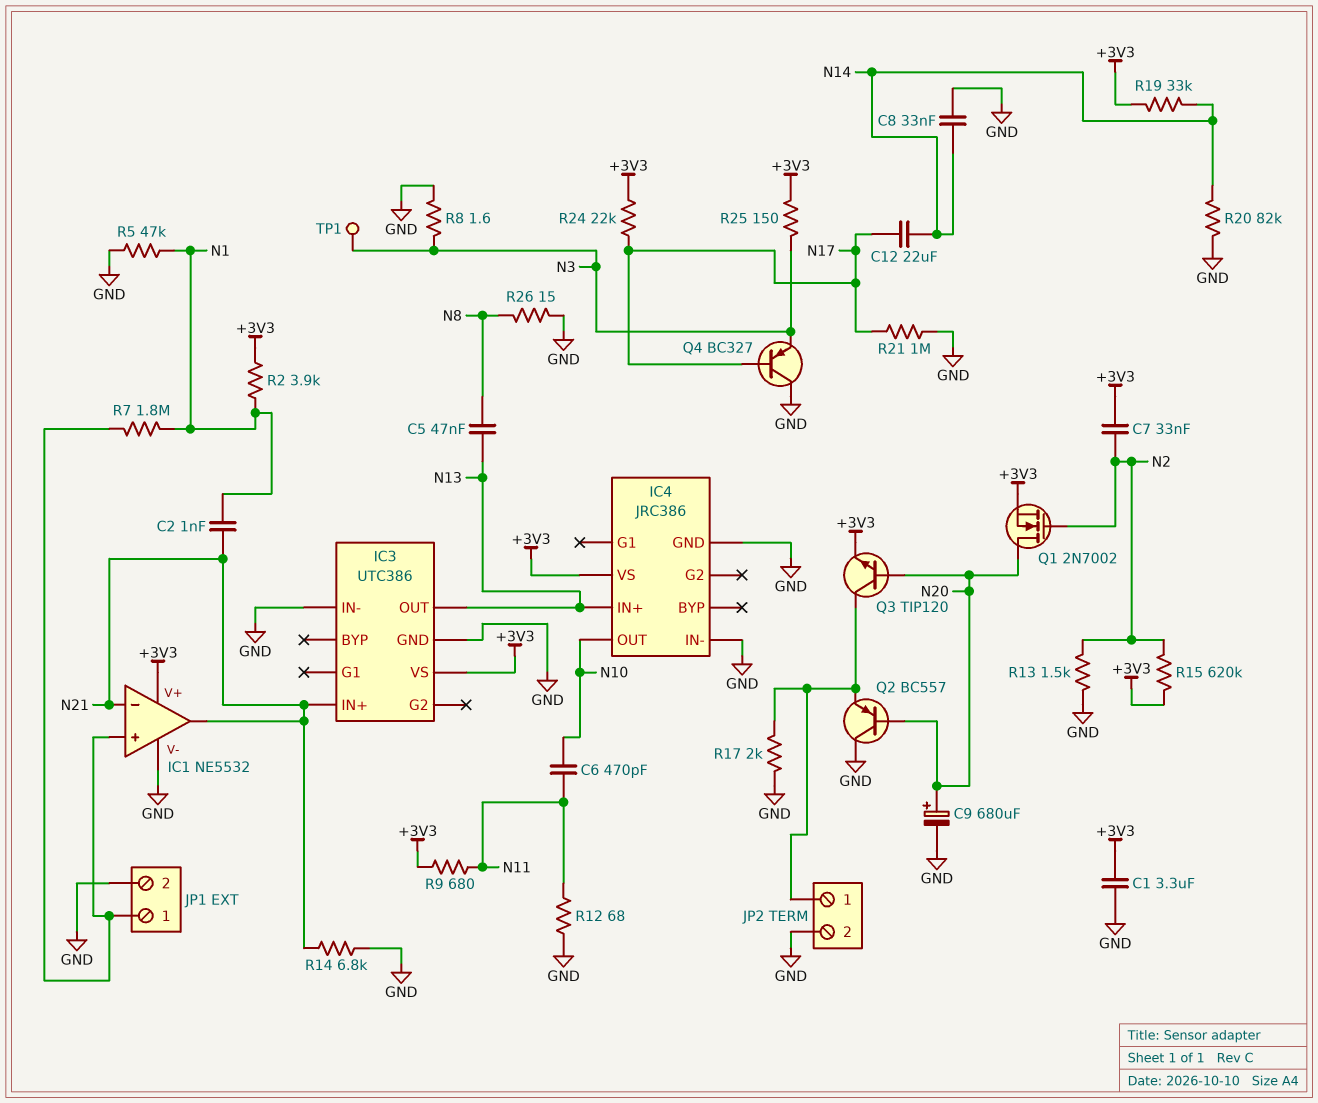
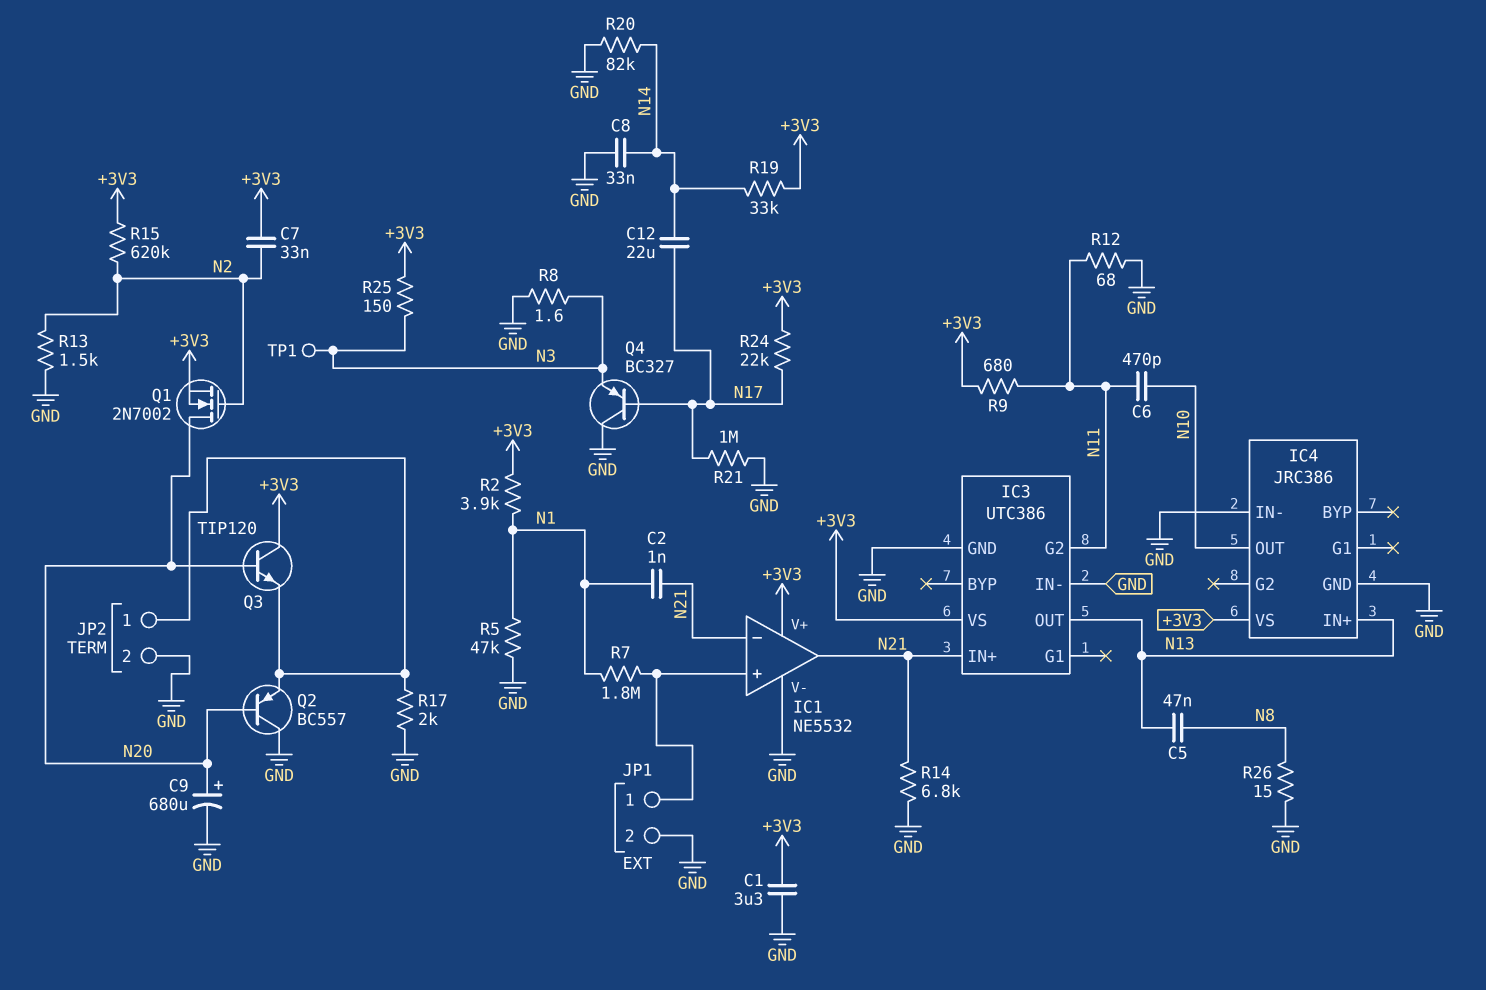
IC3 pin G2: none -> N11
Q3: NPN TIP120 (B N20, C JP2/1, E +3V3) -> NPN TIP120 (B N20, C +3V3, E JP2/1)

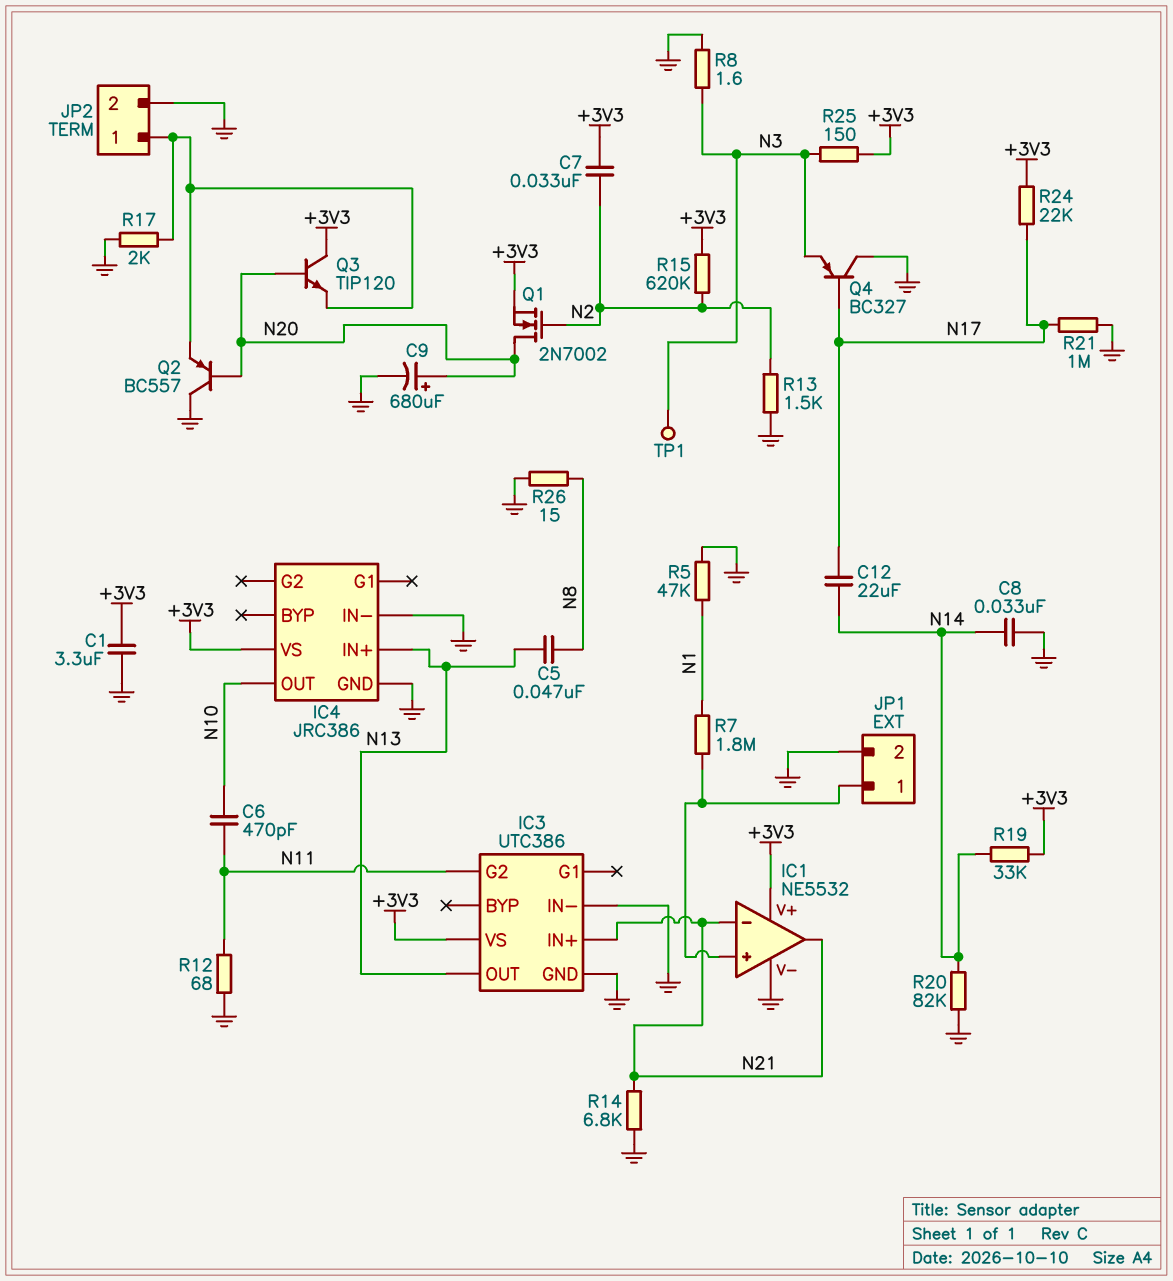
C2: 1nF (N1, N21) -> none
R2: 3.9k (+3V3, N1) -> none
R9: 680 (+3V3, N11) -> none

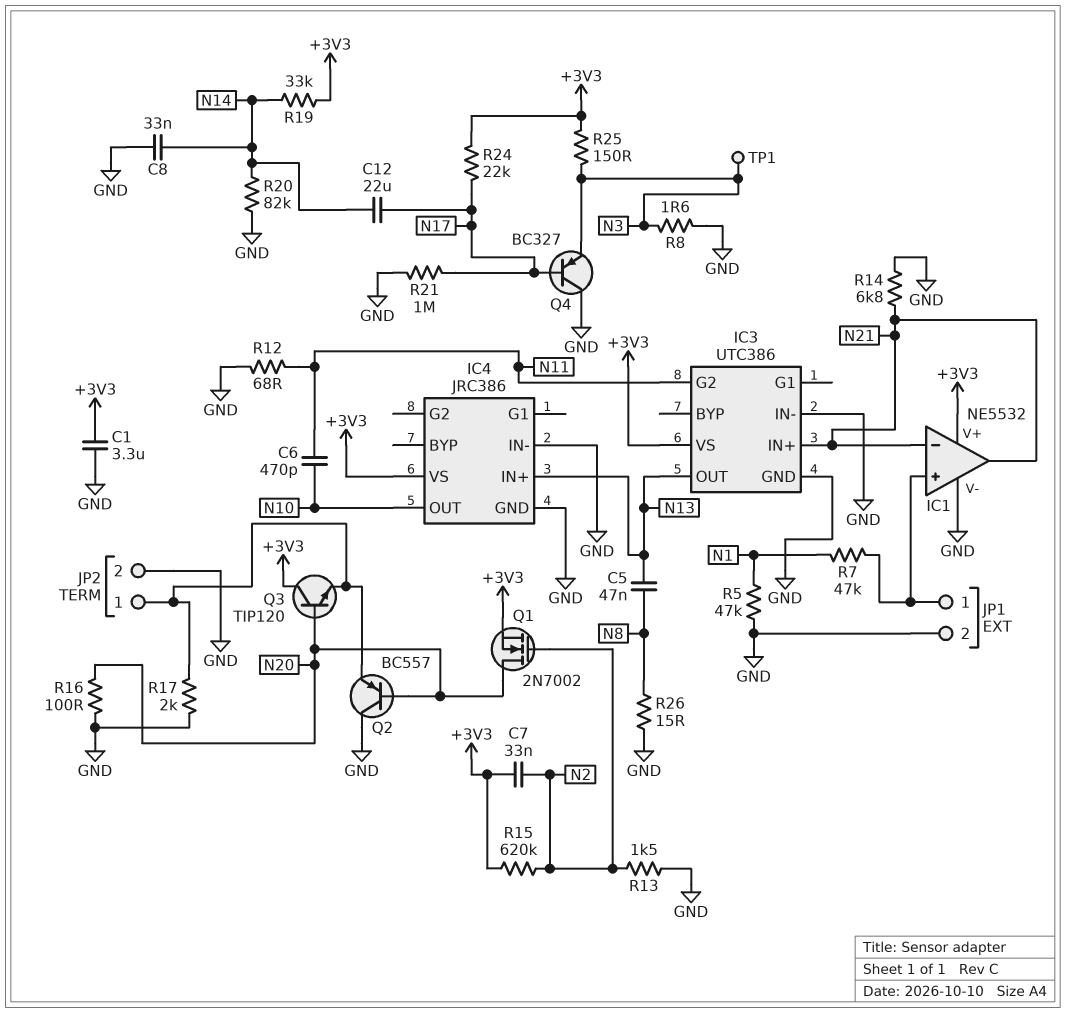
C9: 680uF (plus N20, minus GND) -> none
R7: 1.8M (IC1/in+, N1) -> 47k (IC1/in+, N1)
R16: none -> 100 (GND, N20)

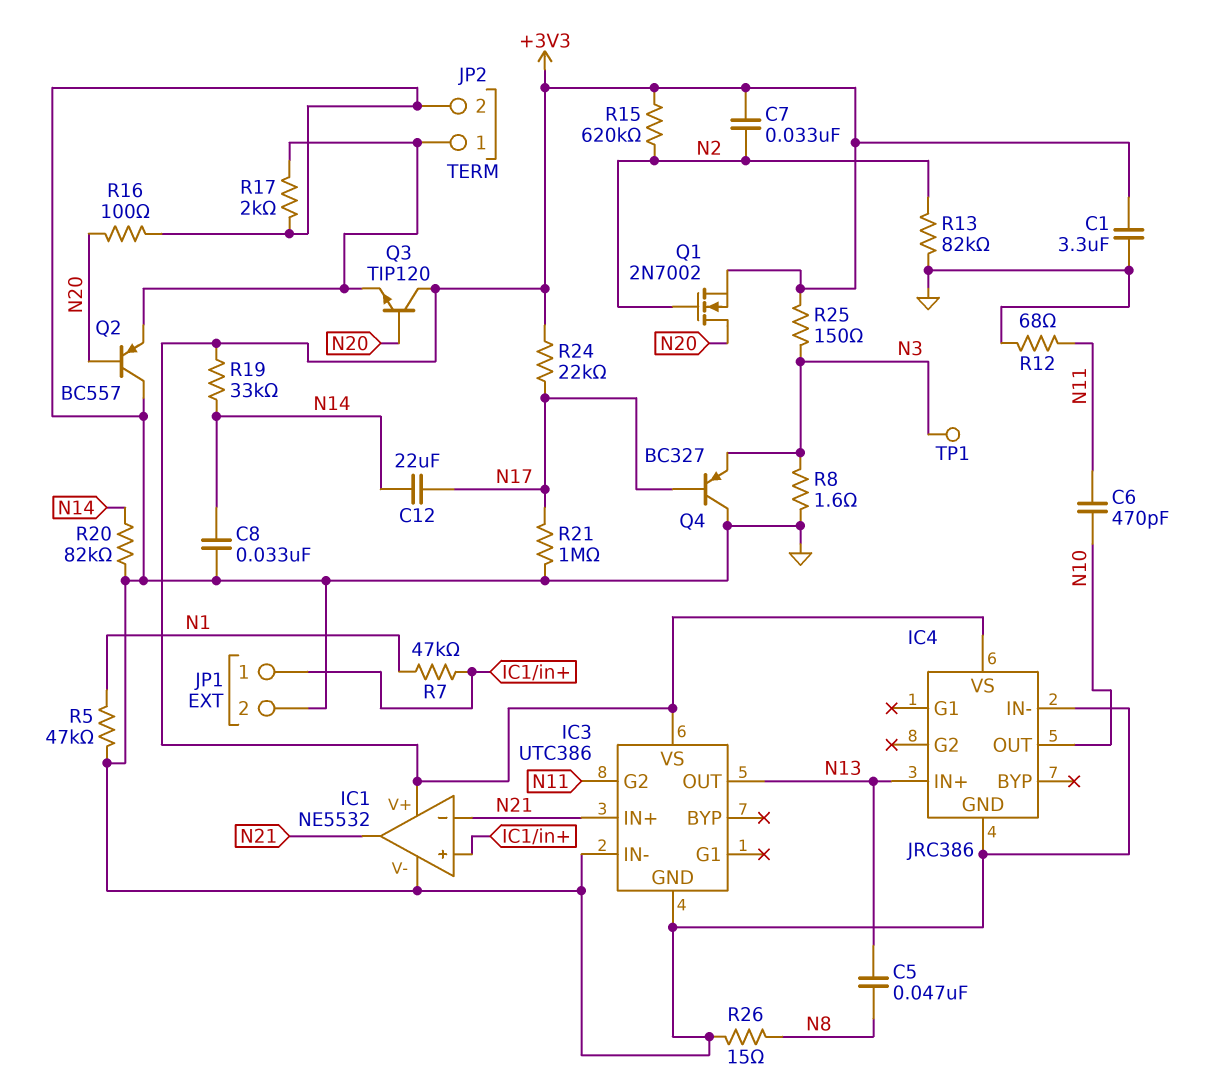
R13: 1.5k (GND, N2) -> 82k (GND, N2)
R14: 6.8k (GND, N21) -> none

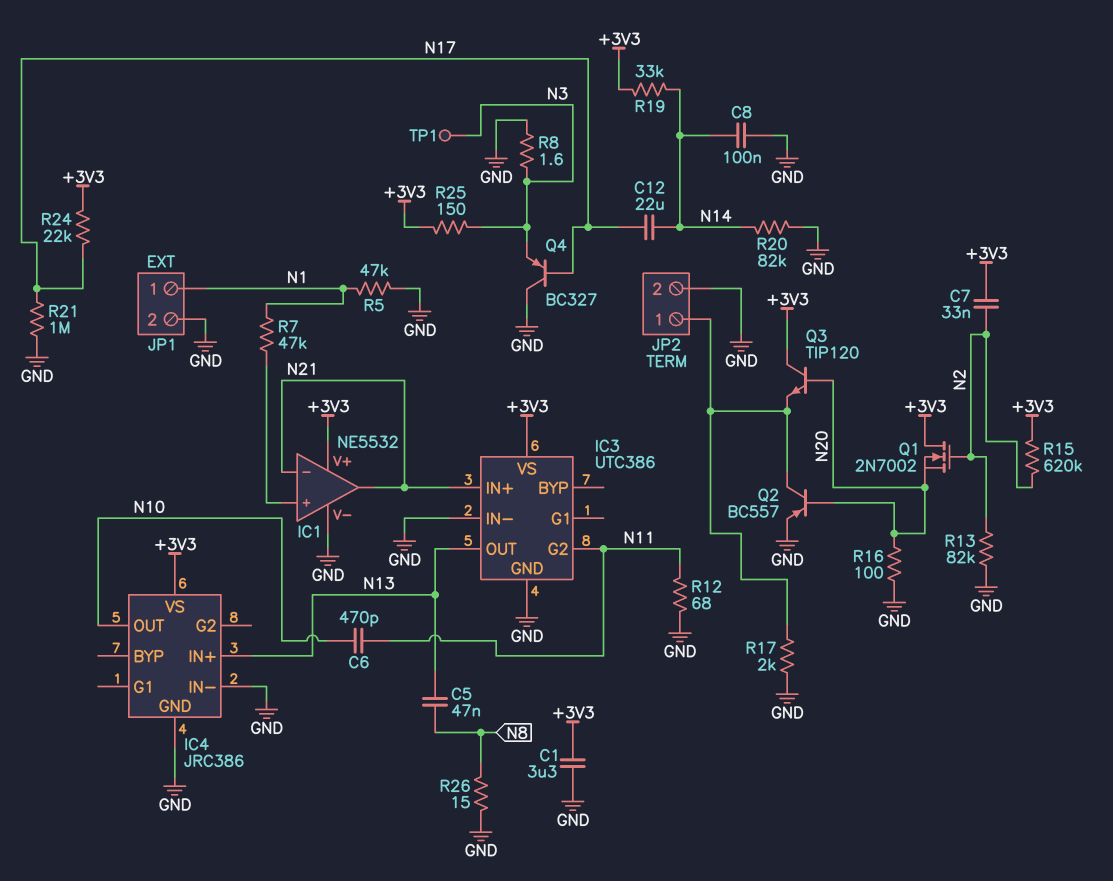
C8: 33nF (GND, N14) -> 100nF (GND, N14)
JP1 pin 1: IC1/in+ -> N1
Q1: NMOS 2N7002 (G N2, D N20, S +3V3) -> NMOS 2N7002 (G N2, D +3V3, S N20)
Q2: PNP BC557 (B N20, C GND, E JP2/1) -> PNP BC557 (B N20, C JP2/1, E GND)

